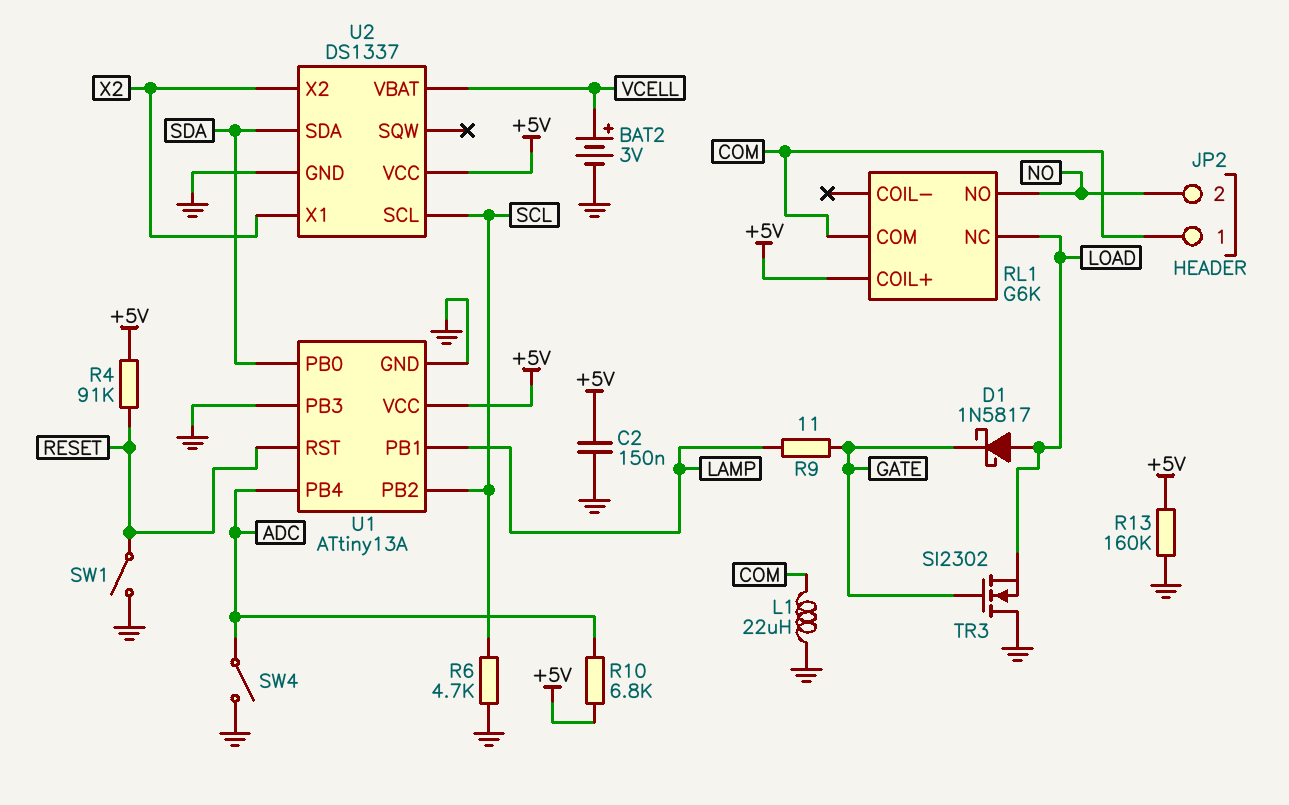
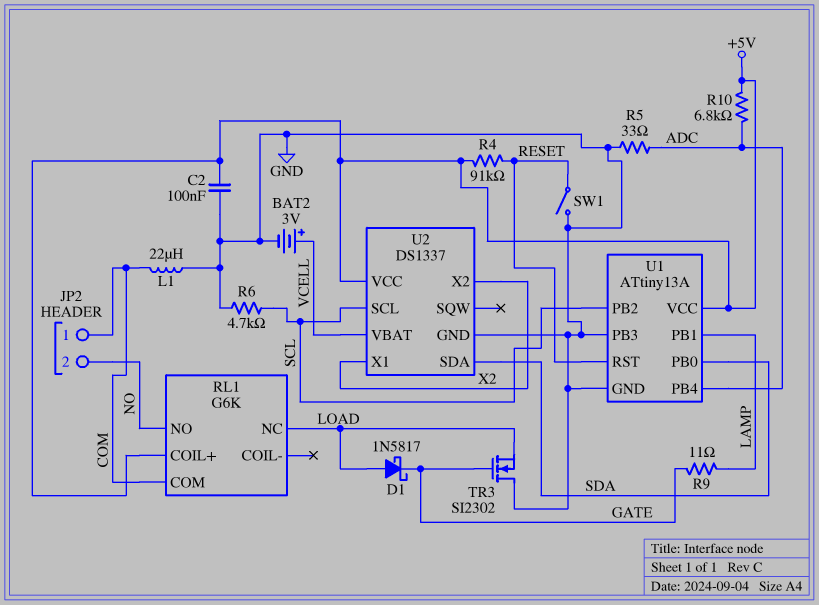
C2: 150nF (+5V, GND) -> 100nF (+5V, GND)
R5: none -> 33 (ADC, GND)
R13: 160k (+5V, GND) -> none
SW4: switch (ADC, GND) -> none

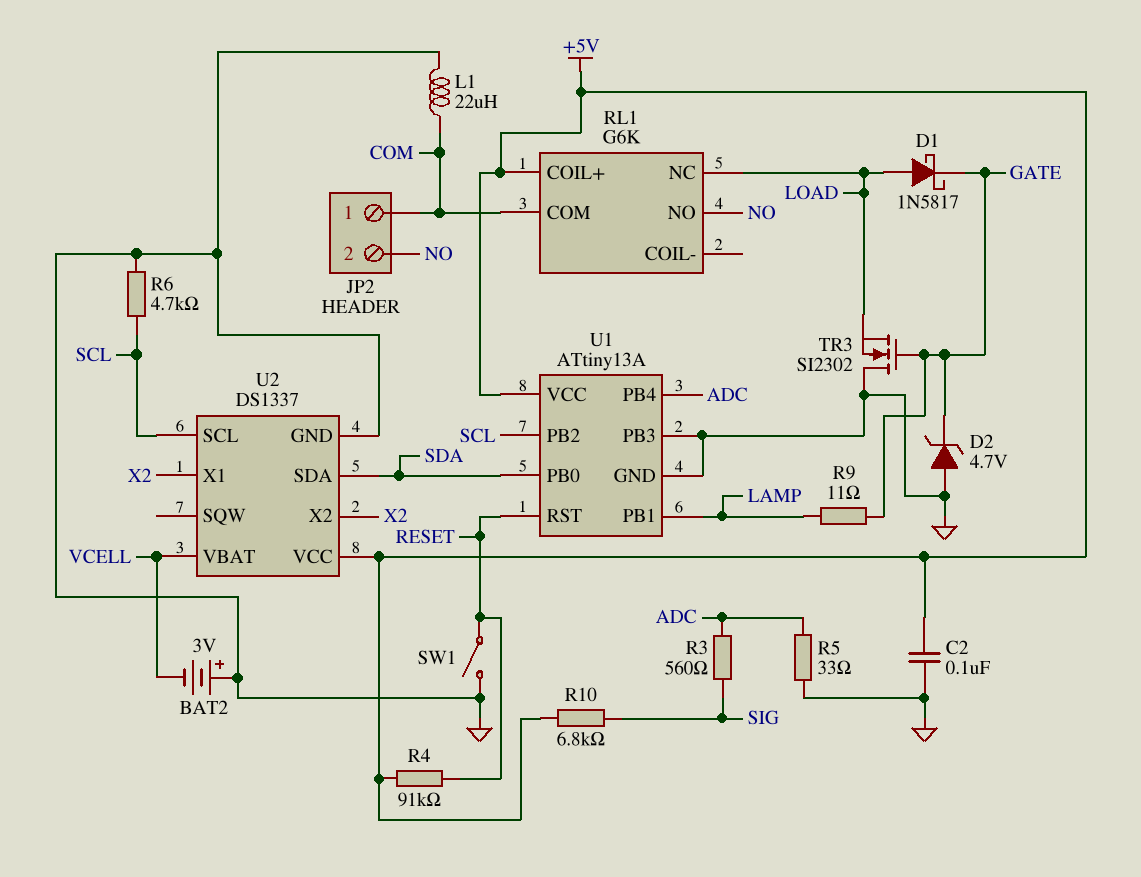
BAT2: 3V (plus VCELL, minus GND) -> 3V (plus GND, minus VCELL)
D2: none -> zener 4.7V (A GND, K GATE)
R3: none -> 560 (ADC, SIG)
R10: 6.8k (+5V, ADC) -> 6.8k (+5V, SIG)

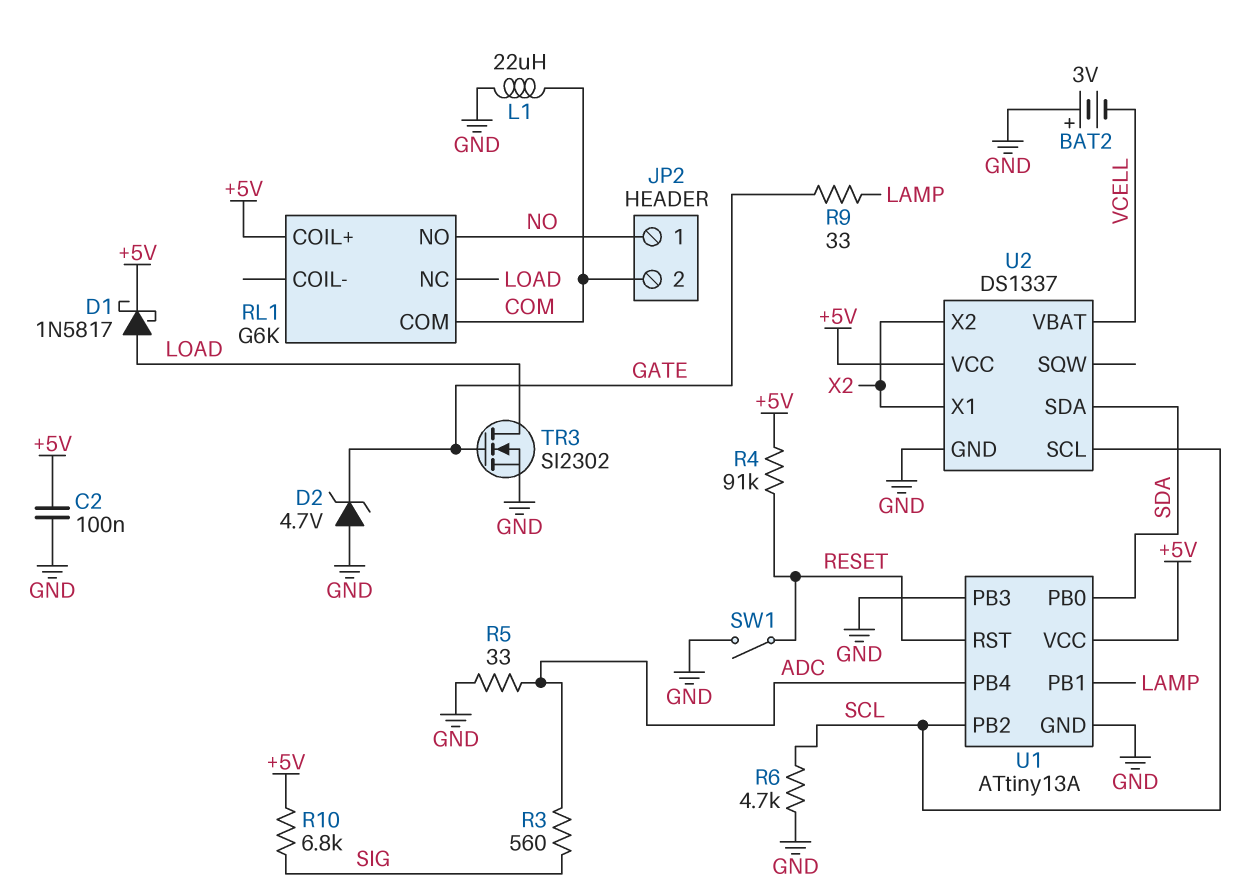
D1: schottky 1N5817 (A LOAD, K GATE) -> schottky 1N5817 (A LOAD, K +5V)
JP2 pin 1: COM -> NO
JP2 pin 2: NO -> COM
R9: 11 (GATE, LAMP) -> 33 (GATE, LAMP)
TR3: NMOS SI2302 (G GATE, D GND, S LOAD) -> NMOS SI2302 (G GATE, D LOAD, S GND)

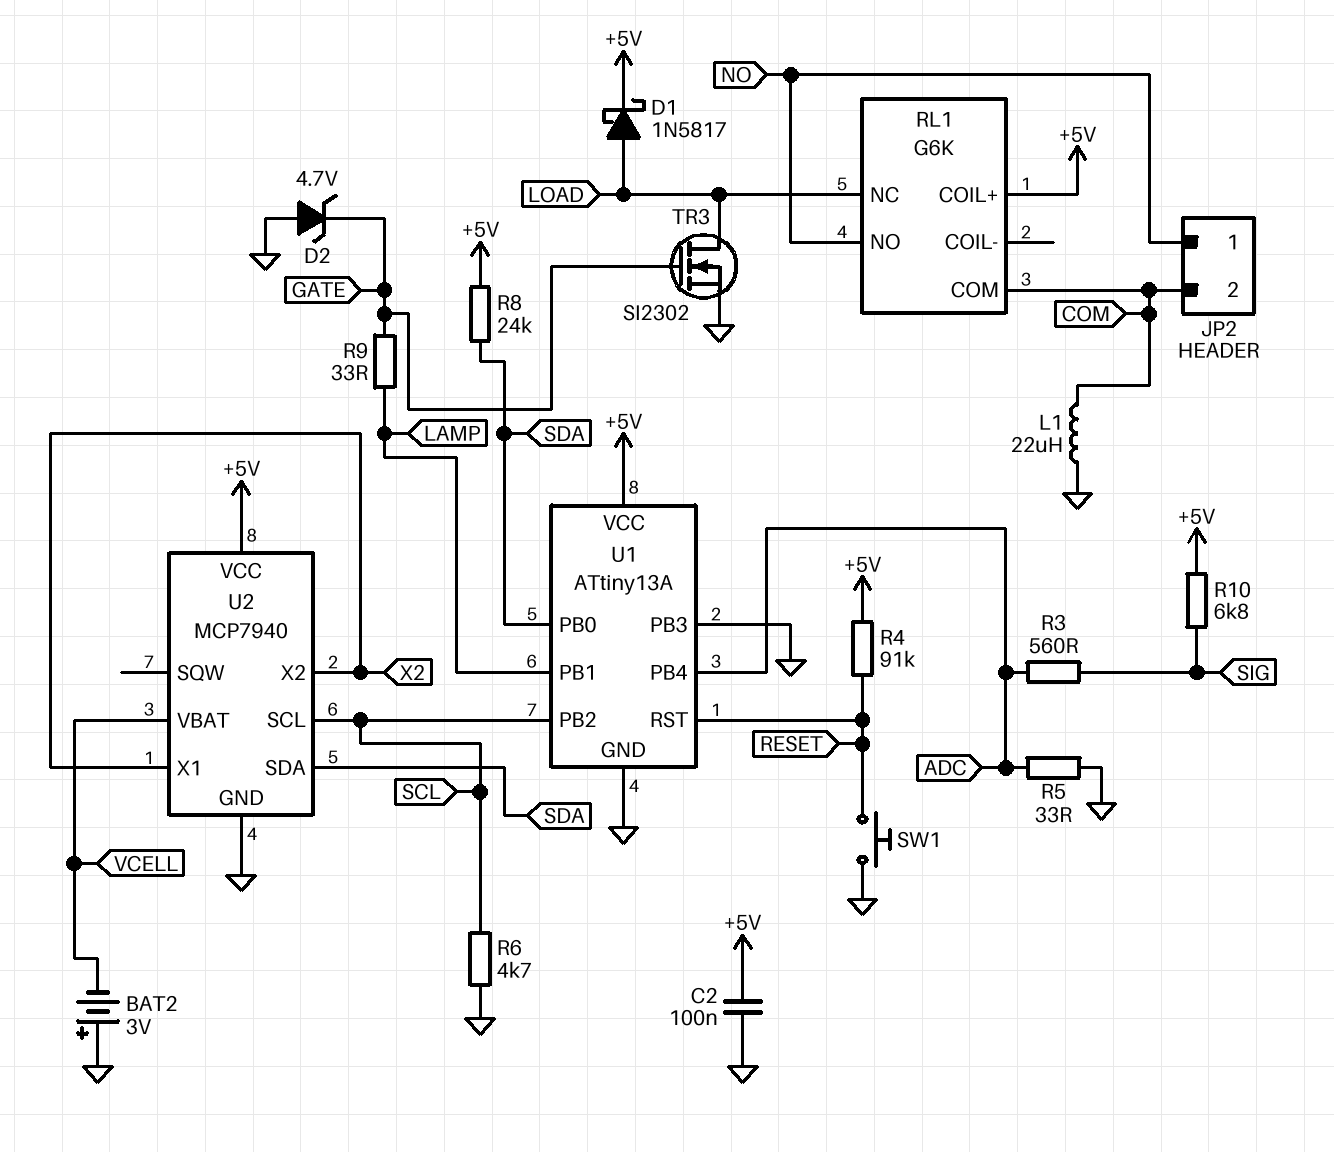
R8: none -> 24k (+5V, SDA)
SW1: switch (GND, RESET) -> button (GND, RESET)
U2: DS1337 -> MCP7940

